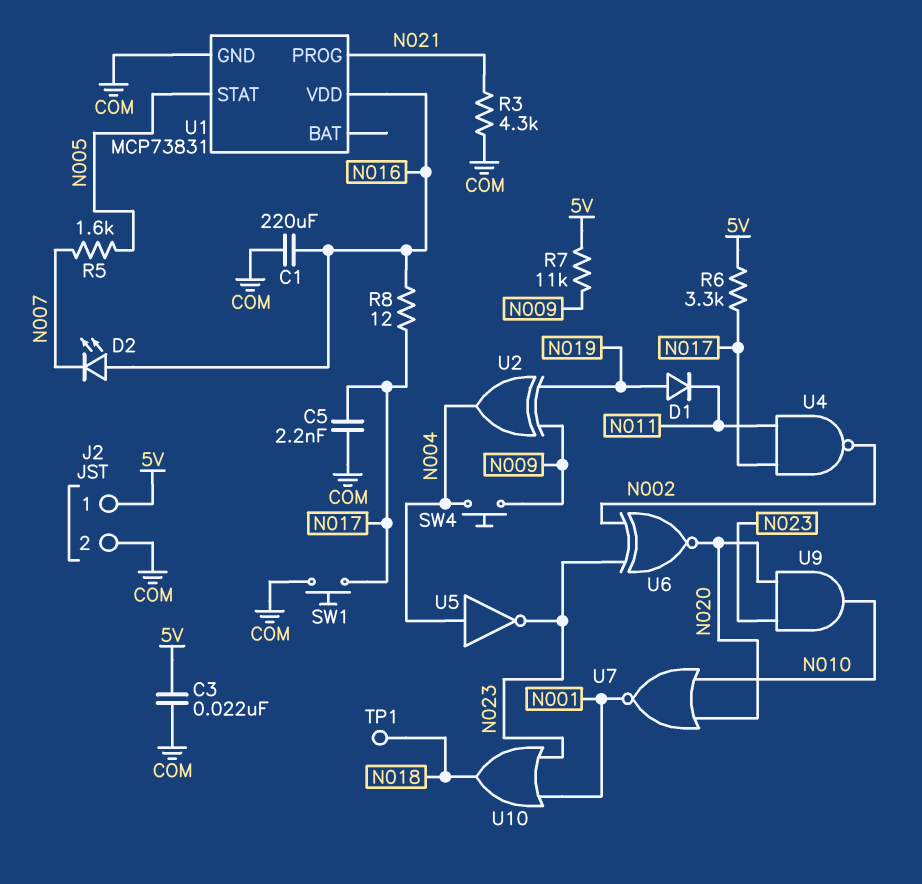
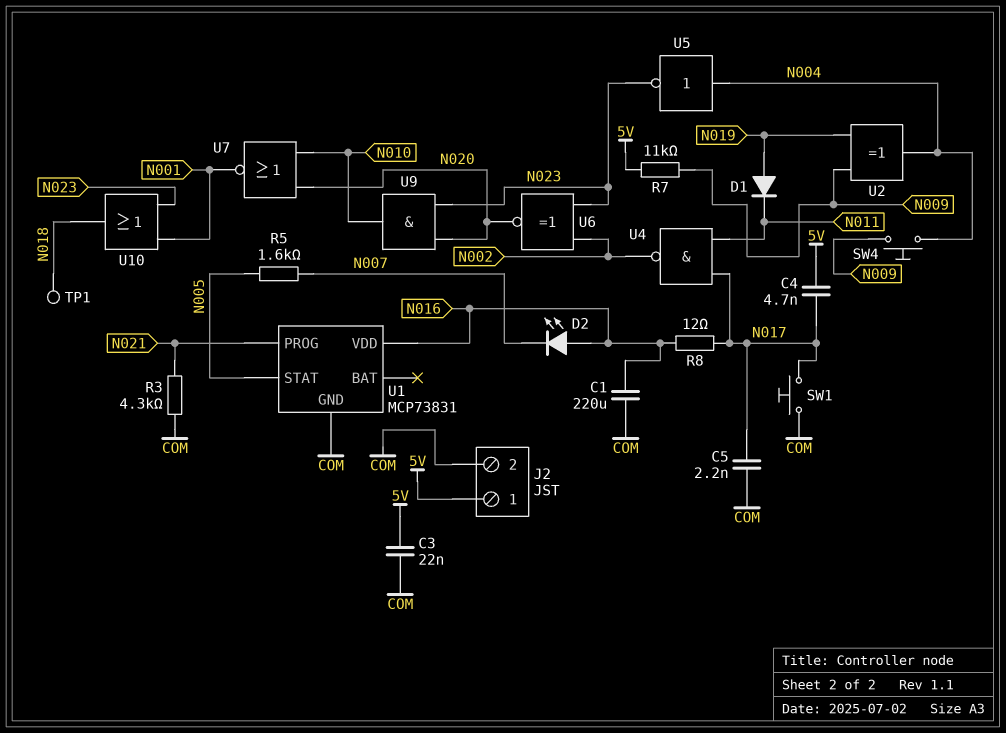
C4: none -> 4.7nF (5V, N017)
R6: 3.3k (5V, N017) -> none

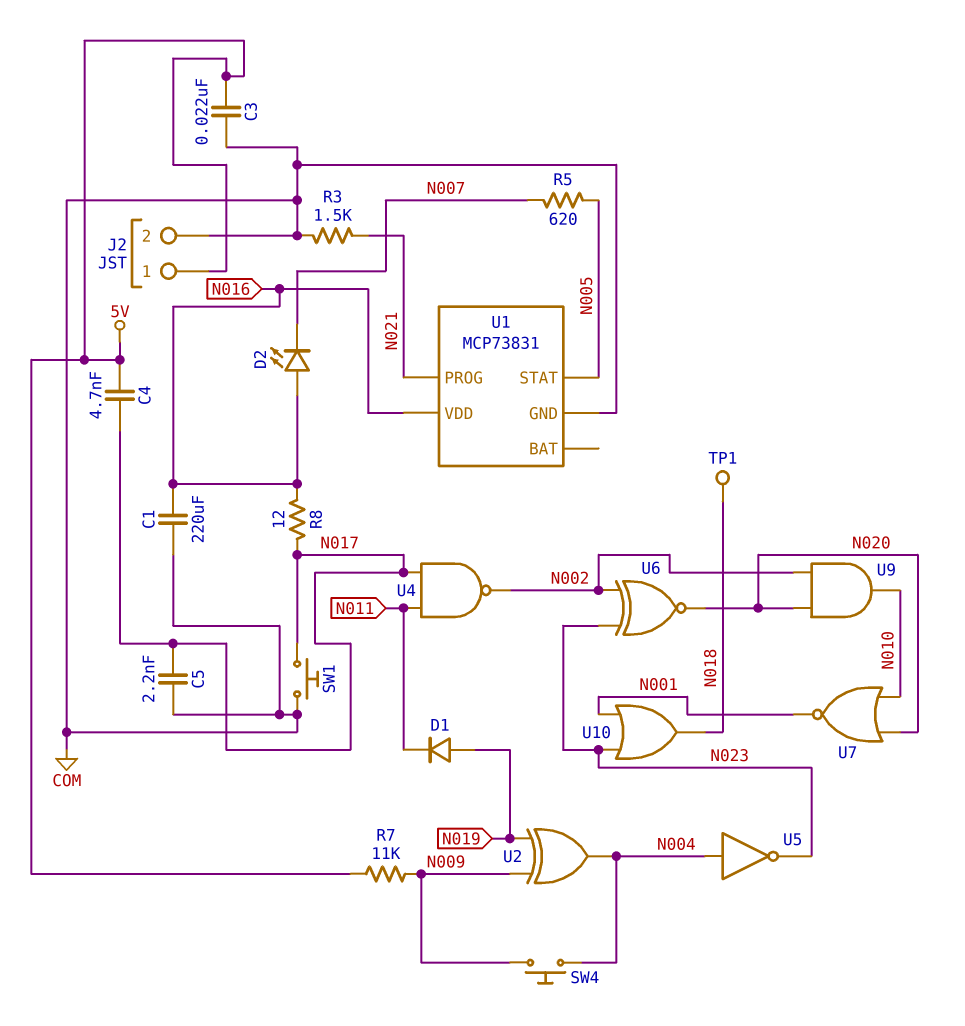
R3: 4.3k (COM, N021) -> 1.5k (COM, N021)
R5: 1.6k (N005, N007) -> 620 (N005, N007)
U9: AND (in N020, in N023, out N010) -> AND (in N002, in N020, out N010)

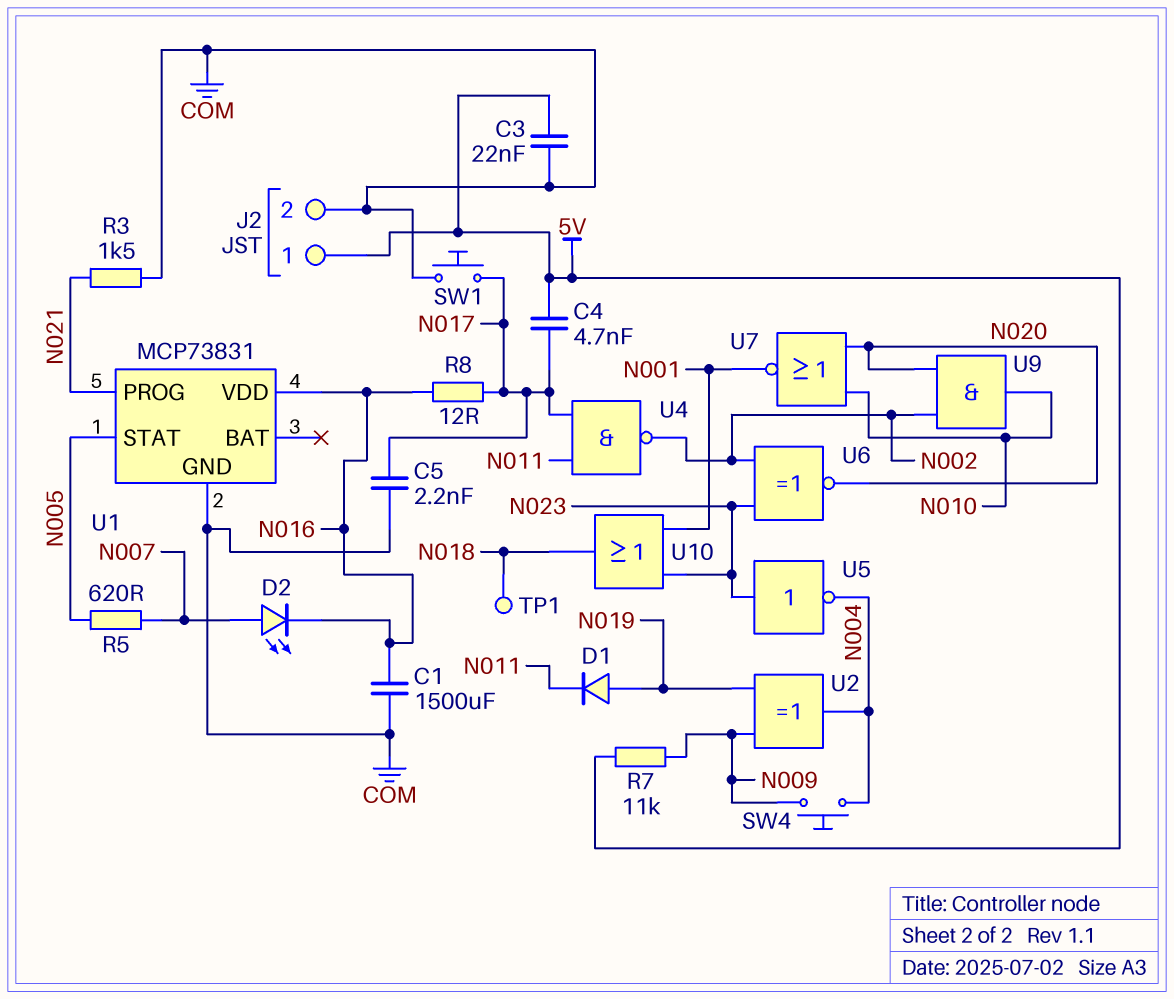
C1: 220uF (COM, N016) -> 1500uF (COM, N016)
D2: LED (A N016, K N007) -> LED (A N007, K N016)
U5: NOT (in N004, out N023) -> NOT (in N023, out N004)

